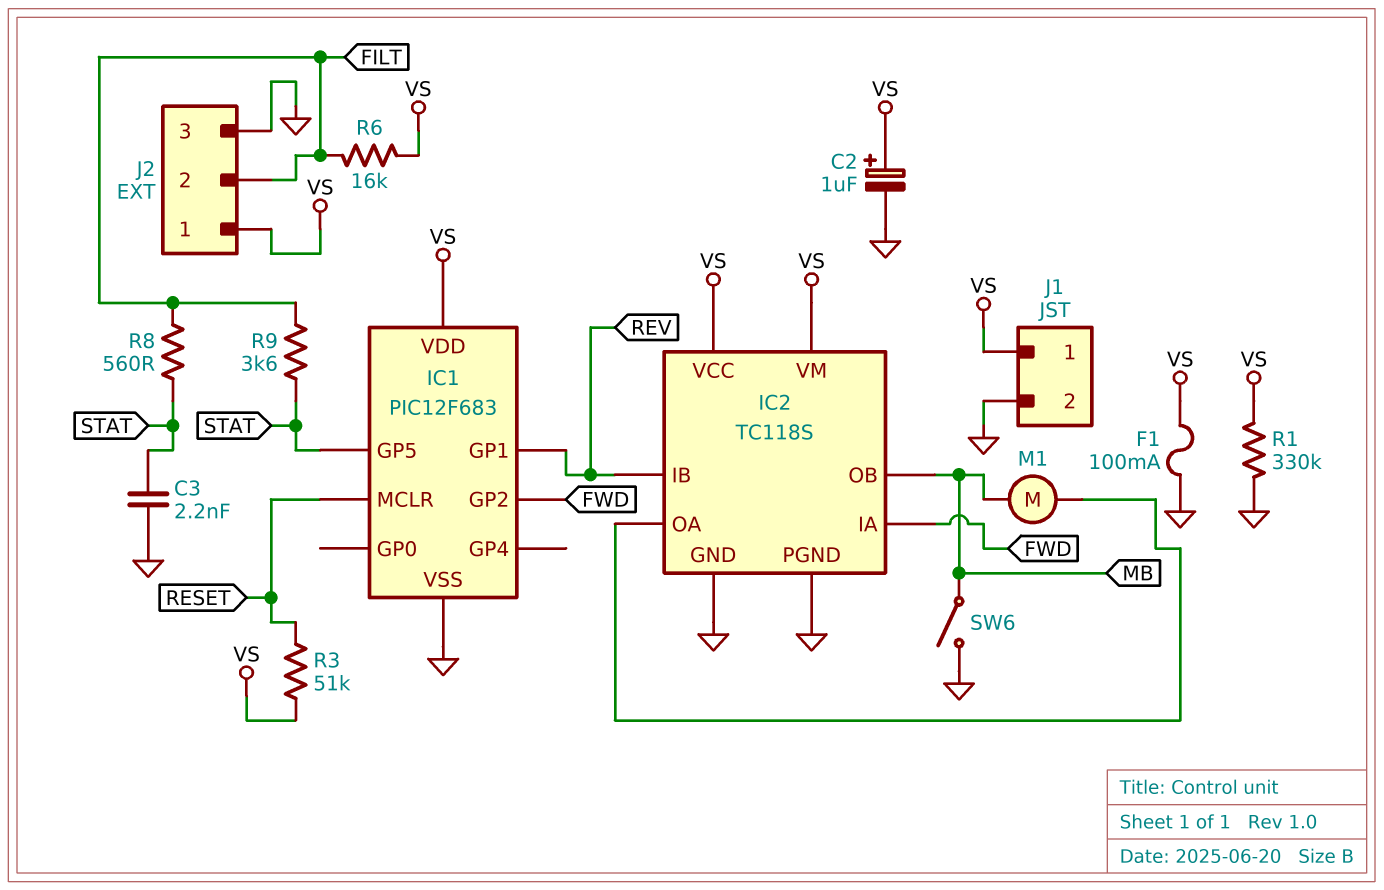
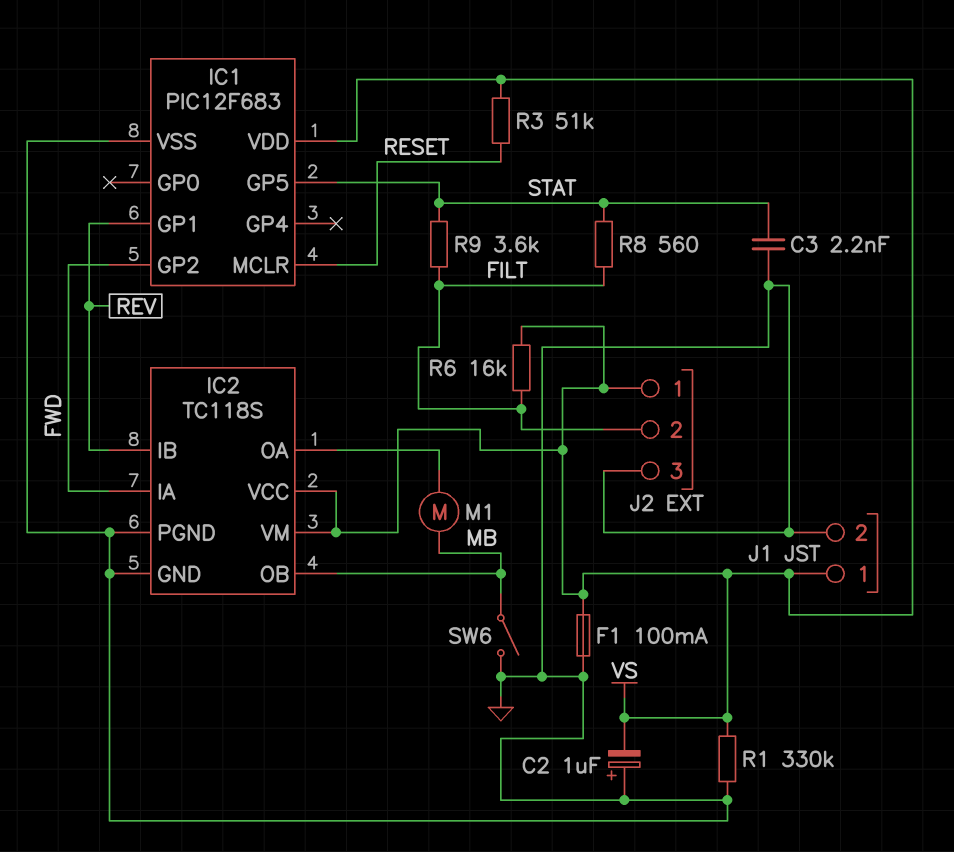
C2: 1uF (plus VS, minus GND) -> 1uF (plus GND, minus VS)

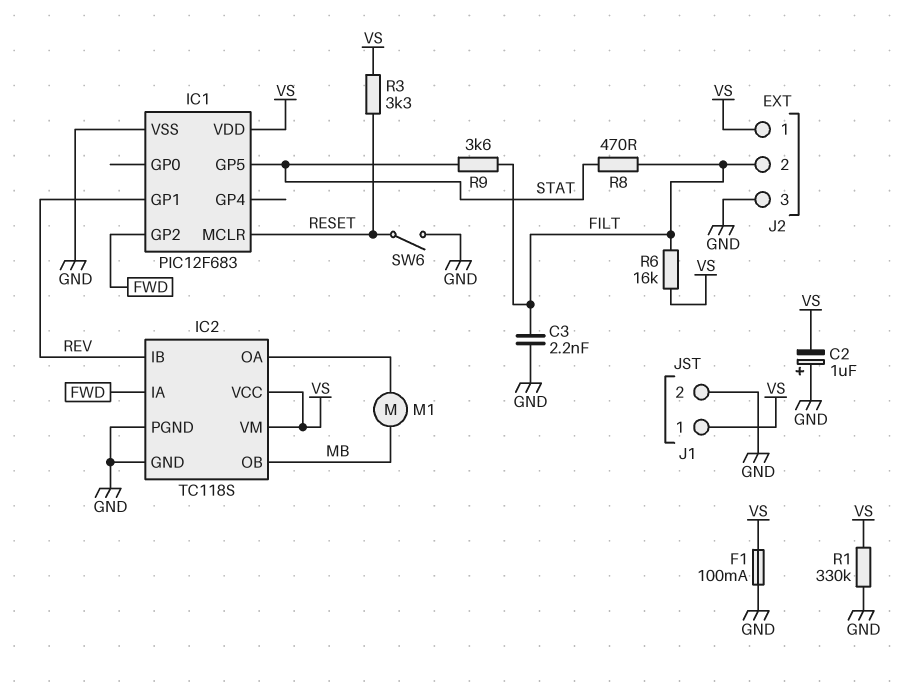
C3: 2.2nF (GND, STAT) -> 2.2nF (FILT, GND)
R3: 51k (RESET, VS) -> 3.3k (RESET, VS)
R8: 560 (FILT, STAT) -> 470 (FILT, STAT)
SW6: switch (GND, MB) -> switch (GND, RESET)

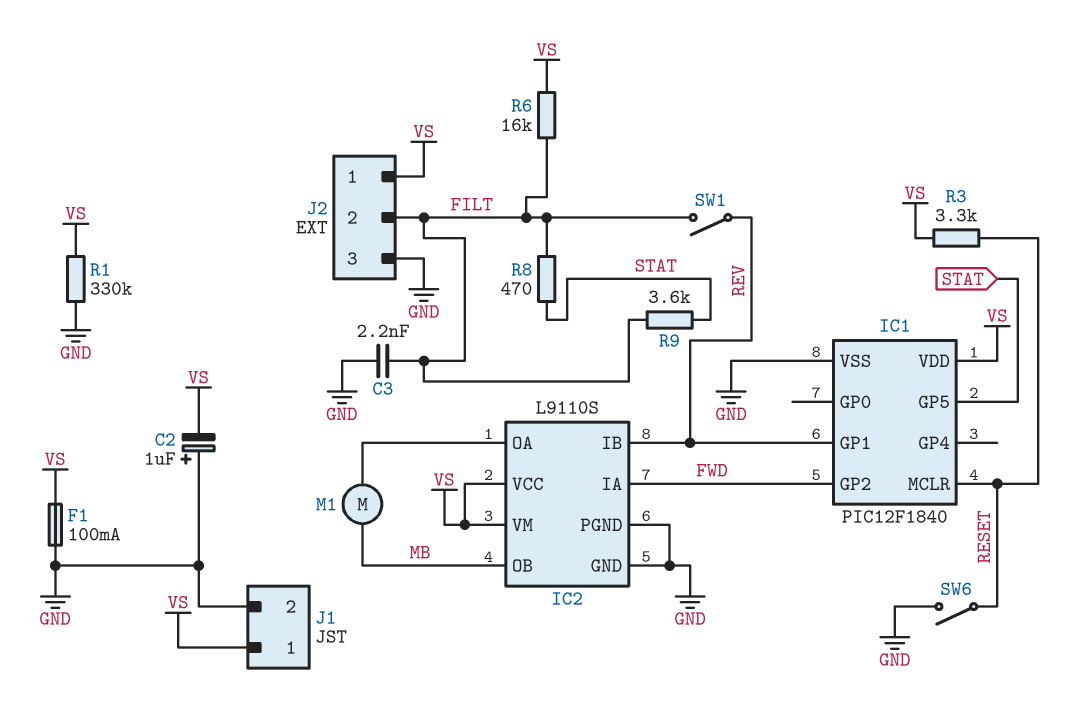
IC1: PIC12F683 -> PIC12F1840
IC2: TC118S -> L9110S
SW1: none -> switch (FILT, REV)

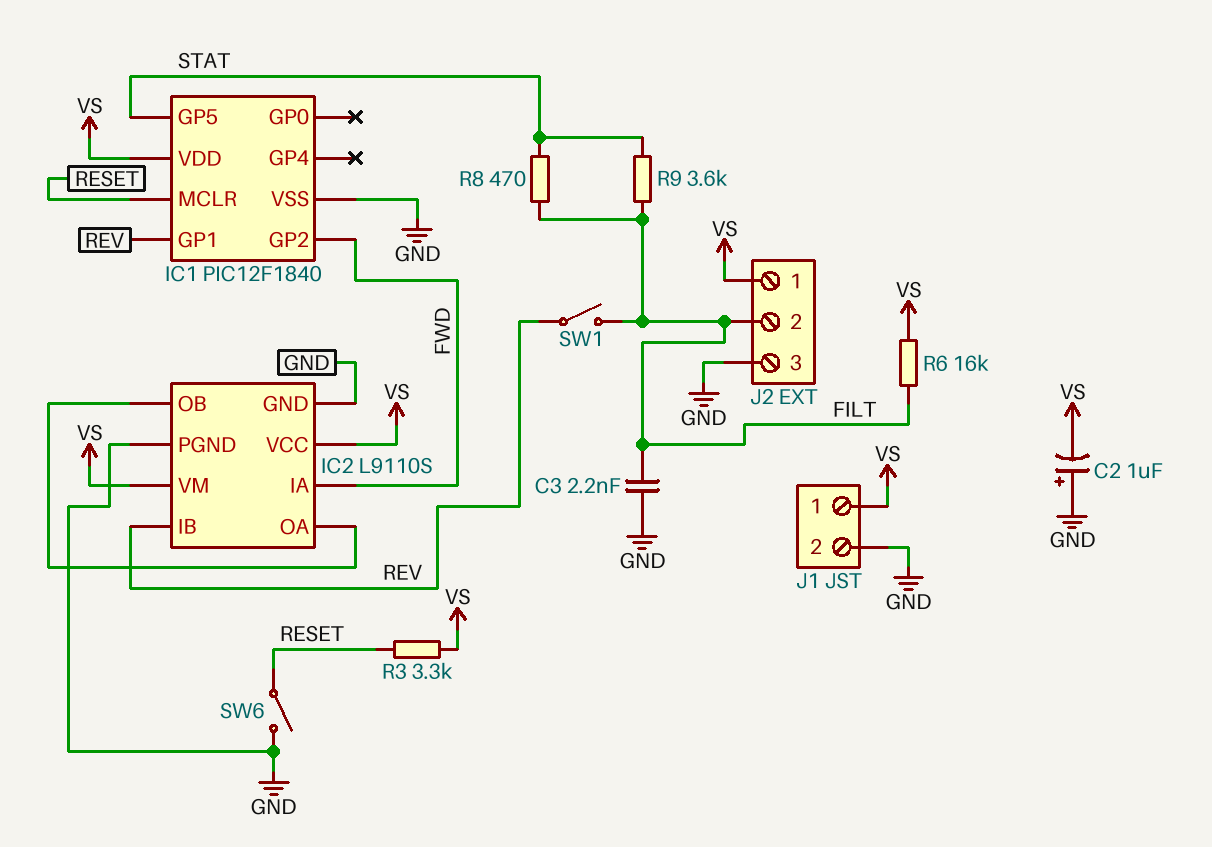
F1: 100mA (GND, VS) -> none
IC2 pin OB: MB -> IC2/OA
M1: motor (IC2/OA, MB) -> none
R1: 330k (GND, VS) -> none

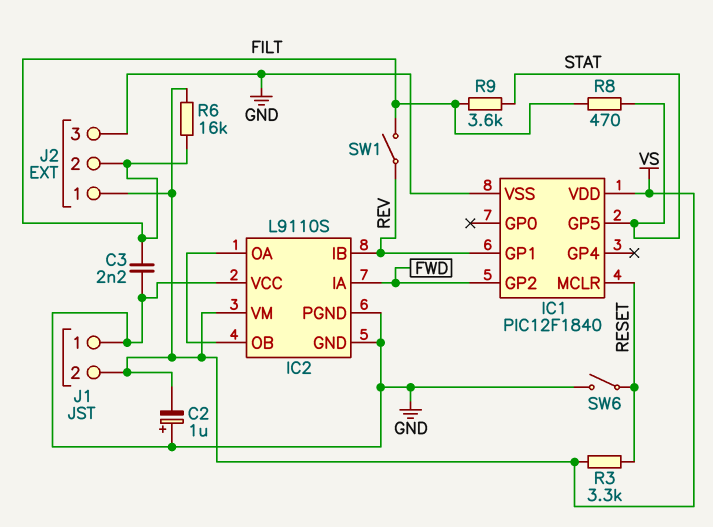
IC2 pin VCC: VS -> GND
J1 pin 1: VS -> GND
J1 pin 2: GND -> VS

